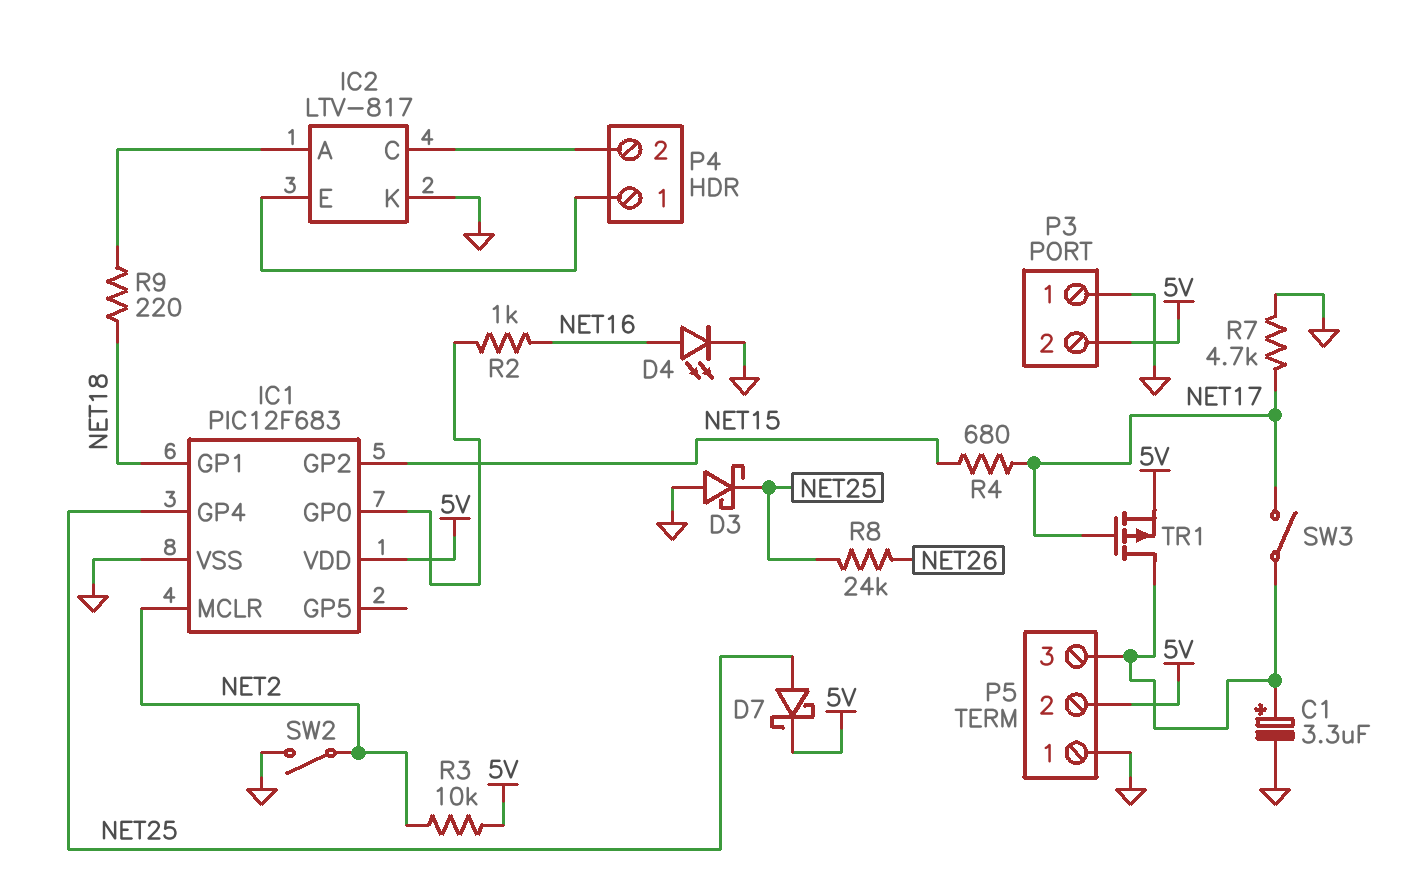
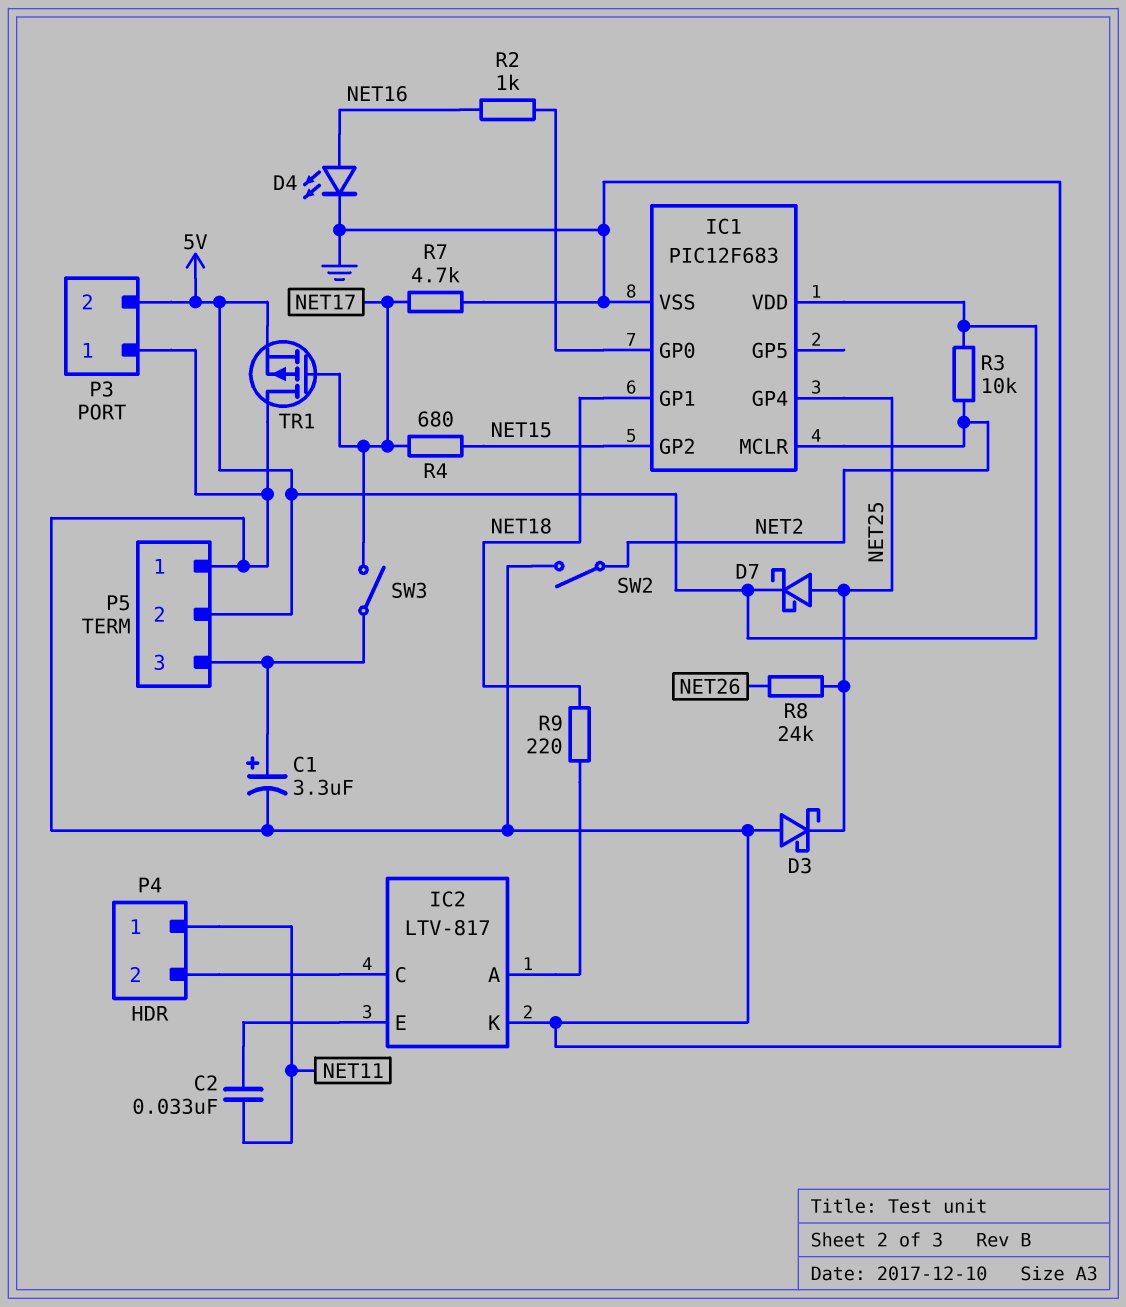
C2: none -> 33nF (IC2/E, NET11)
P4 pin 1: IC2/E -> NET11
TR1: PMOS (G NET17, D P5/3, S 5V) -> PMOS (G NET17, D GND, S 5V)

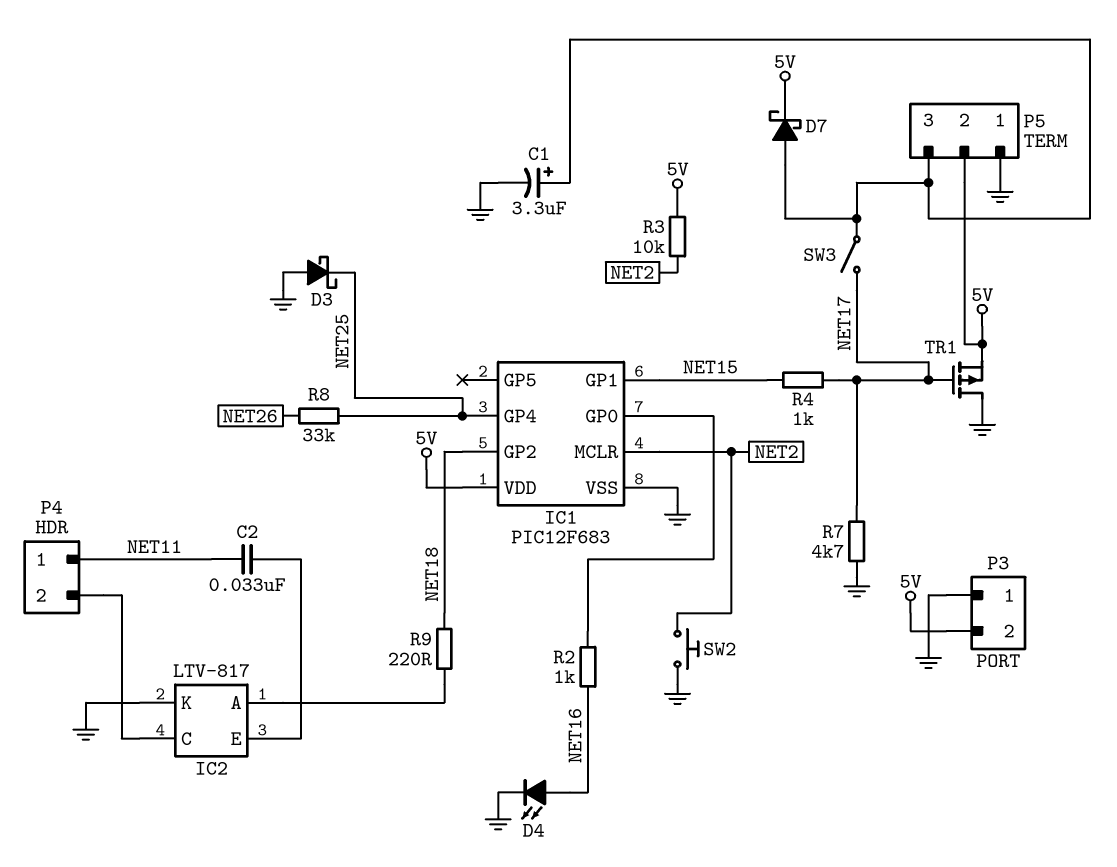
D7: schottky (A NET25, K 5V) -> schottky (A P5/3, K 5V)
IC1 pin GP1: NET18 -> NET15
IC1 pin GP2: NET15 -> NET18
R4: 680 (NET15, NET17) -> 1k (NET15, NET17)
R8: 24k (NET25, NET26) -> 33k (NET25, NET26)
SW2: switch (GND, NET2) -> button (GND, NET2)

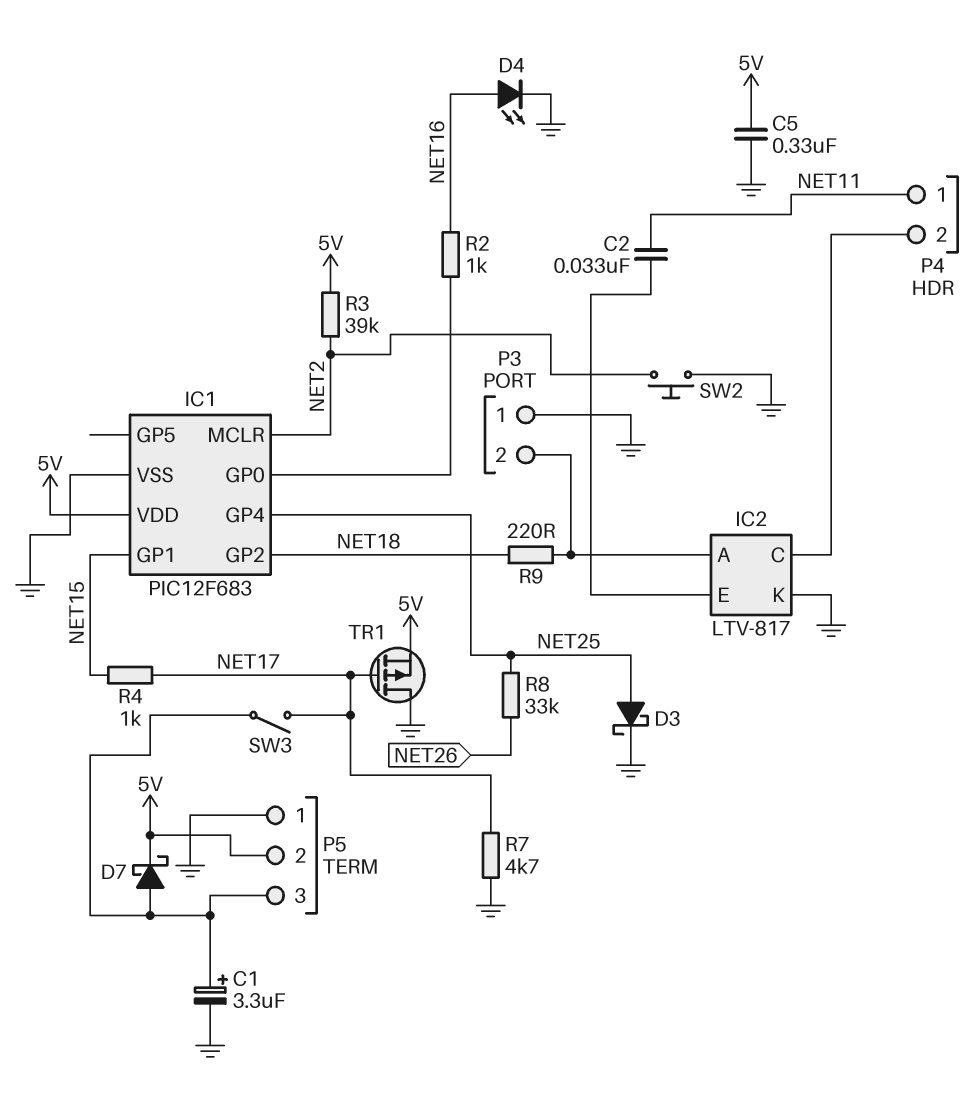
C5: none -> 330nF (5V, GND)
D3: schottky (A GND, K NET25) -> schottky (A NET25, K GND)
P3 pin 2: 5V -> IC2/A
R3: 10k (5V, NET2) -> 39k (5V, NET2)

